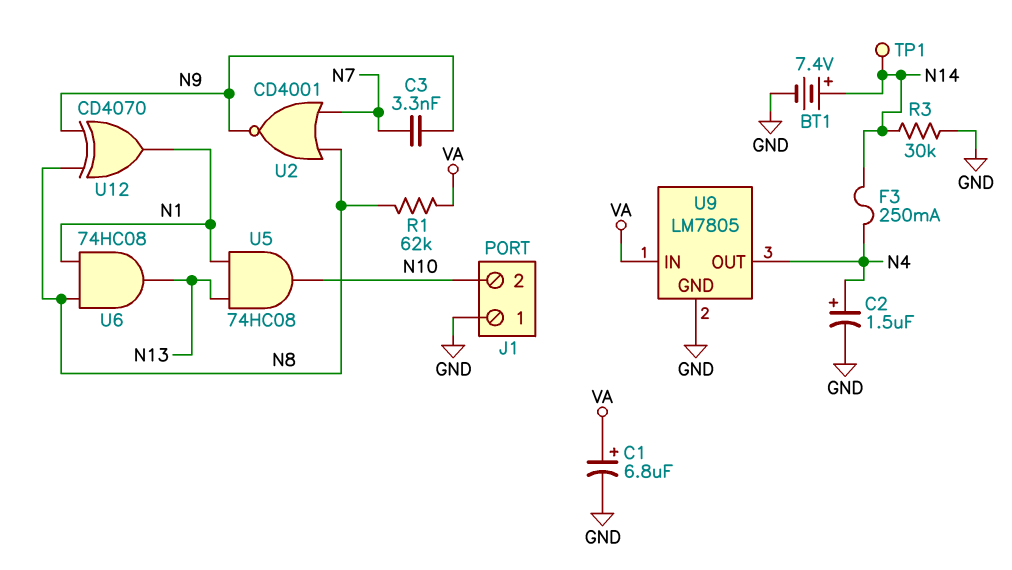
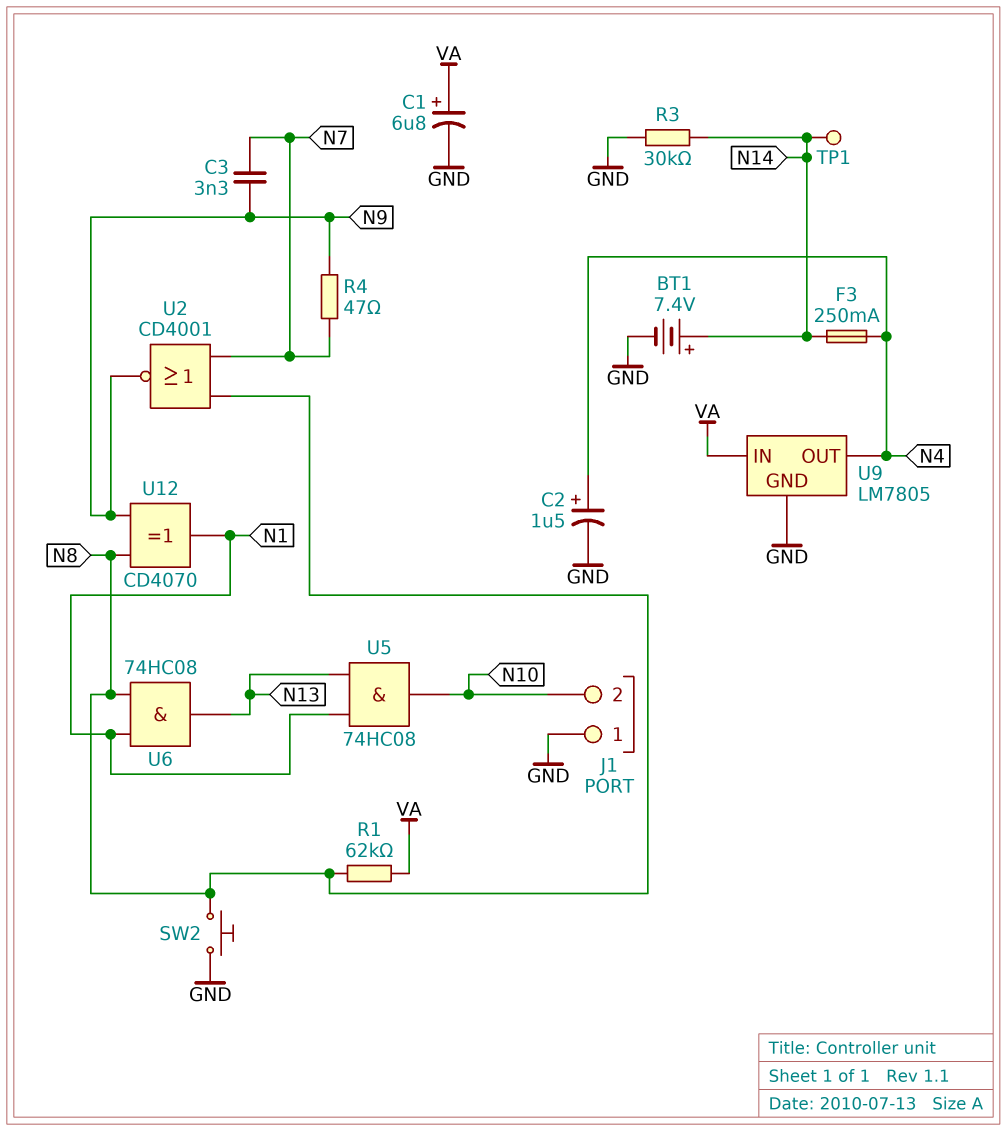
R4: none -> 47 (N7, N9)
SW2: none -> button (GND, N8)

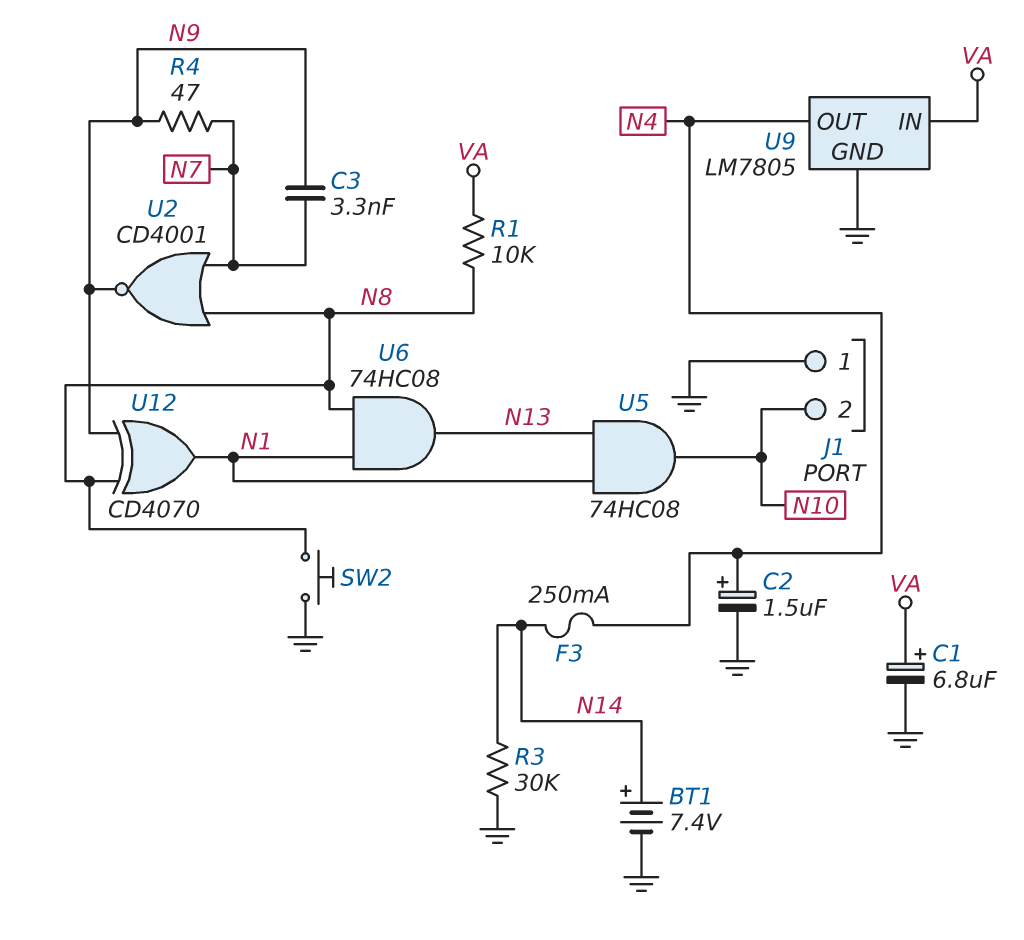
R1: 62k (N8, VA) -> 10k (N8, VA)
TP1: test point (N14) -> none

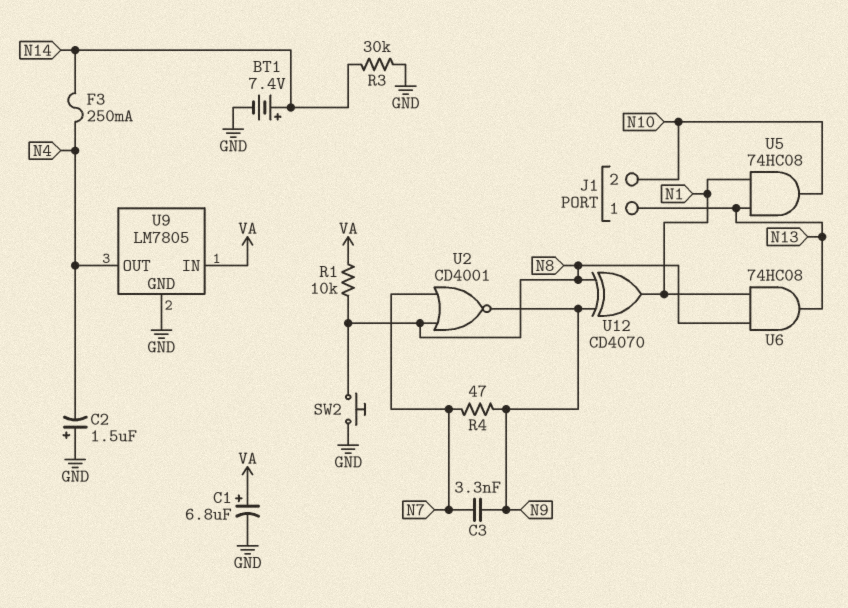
C2: 1.5uF (plus N4, minus GND) -> 1.5uF (plus GND, minus N4)
J1 pin 1: GND -> N13

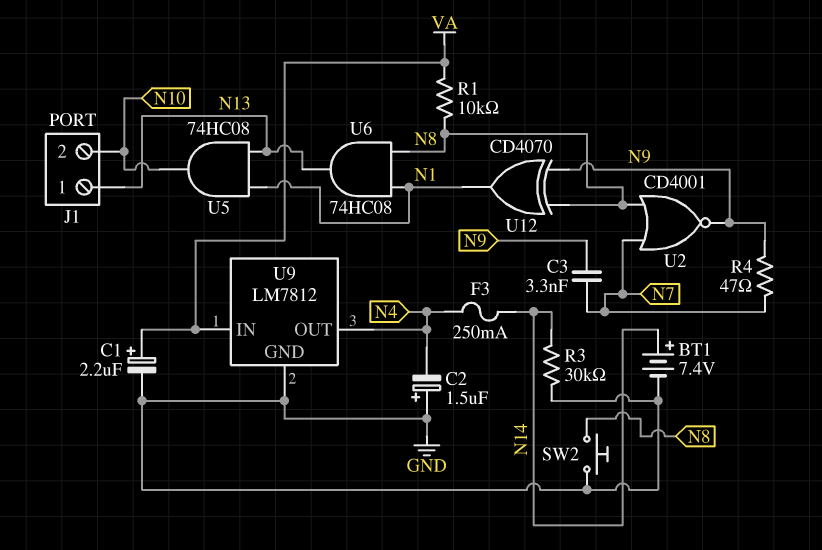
C1: 6.8uF (plus VA, minus GND) -> 2.2uF (plus VA, minus GND)
U9: LM7805 -> LM7812

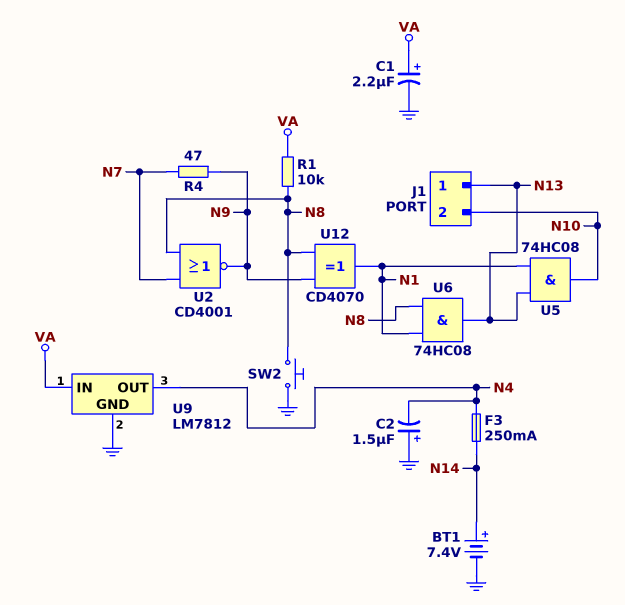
C3: 3.3nF (N7, N9) -> none
R3: 30k (GND, N14) -> none

